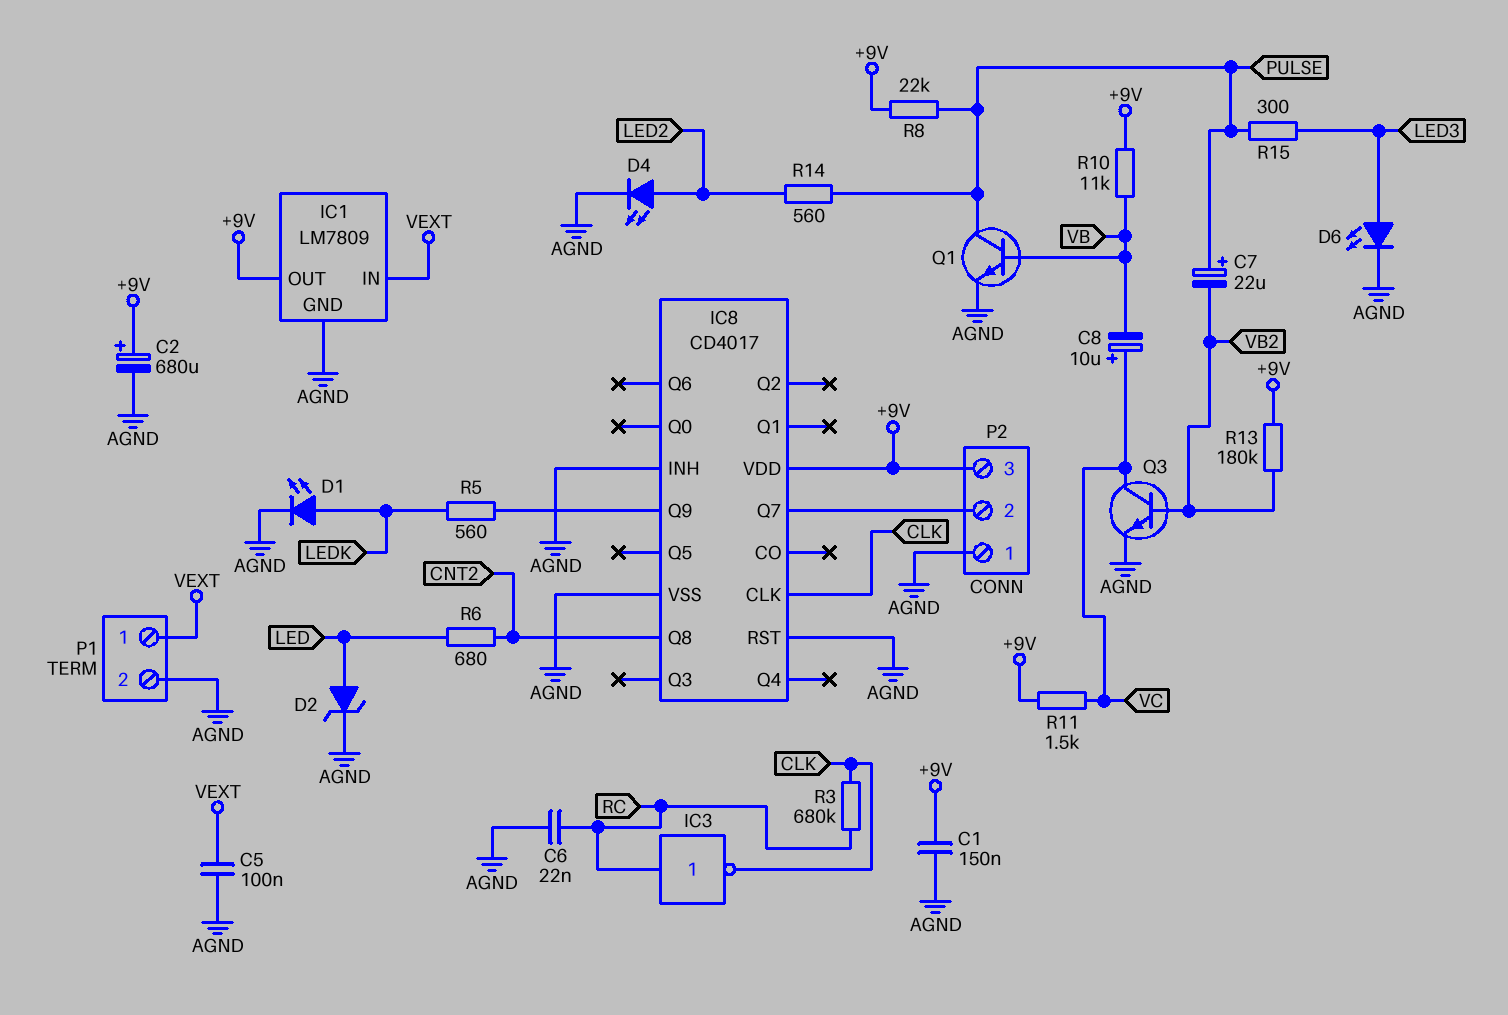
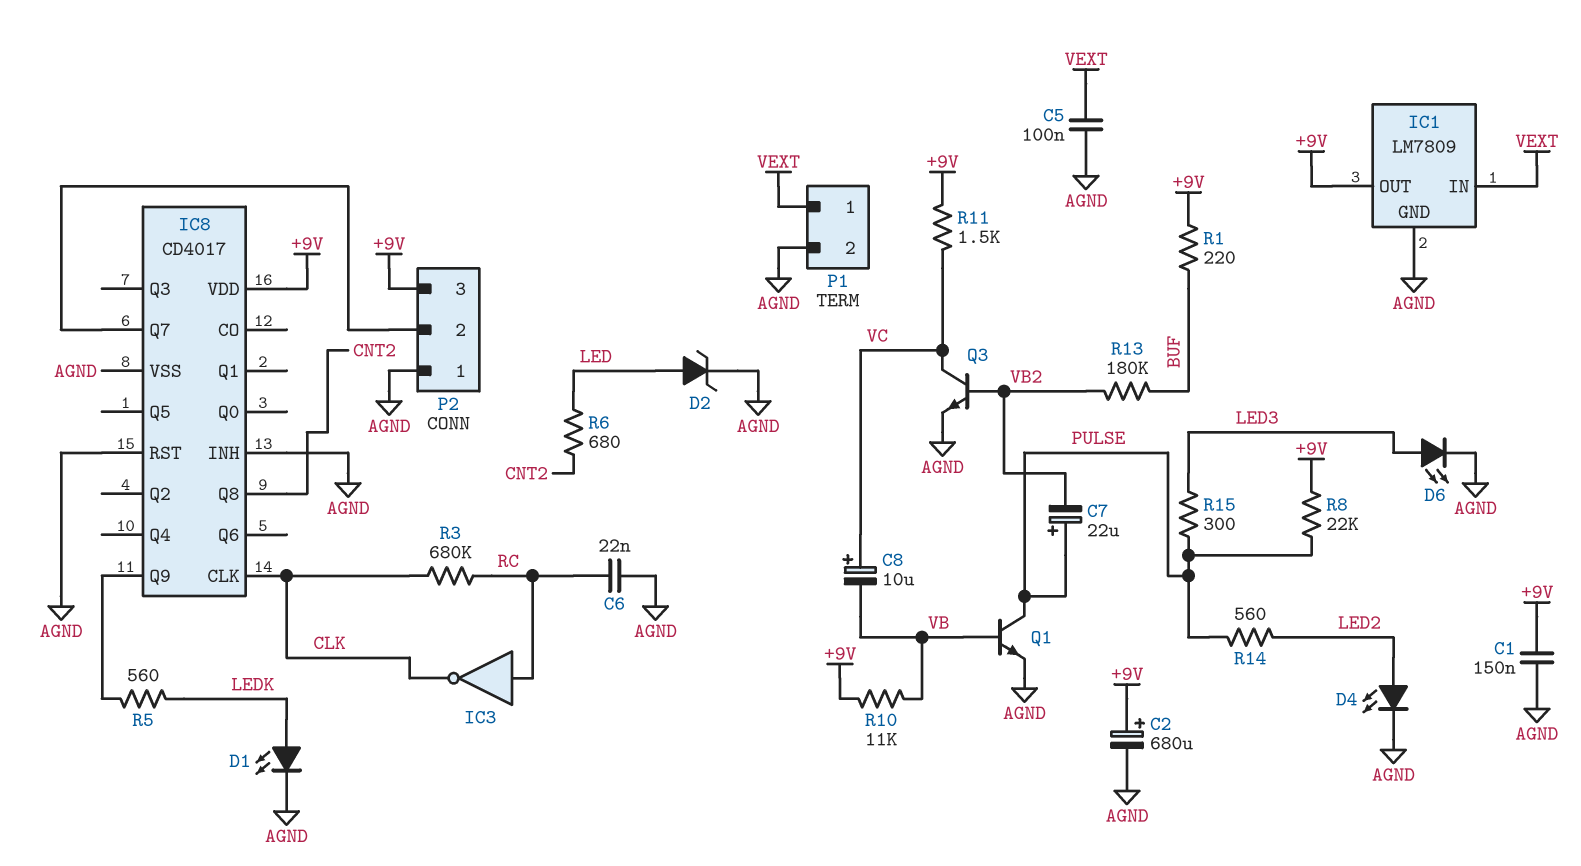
R1: none -> 220 (+9V, BUF)
R13: 180k (+9V, VB2) -> 180k (BUF, VB2)

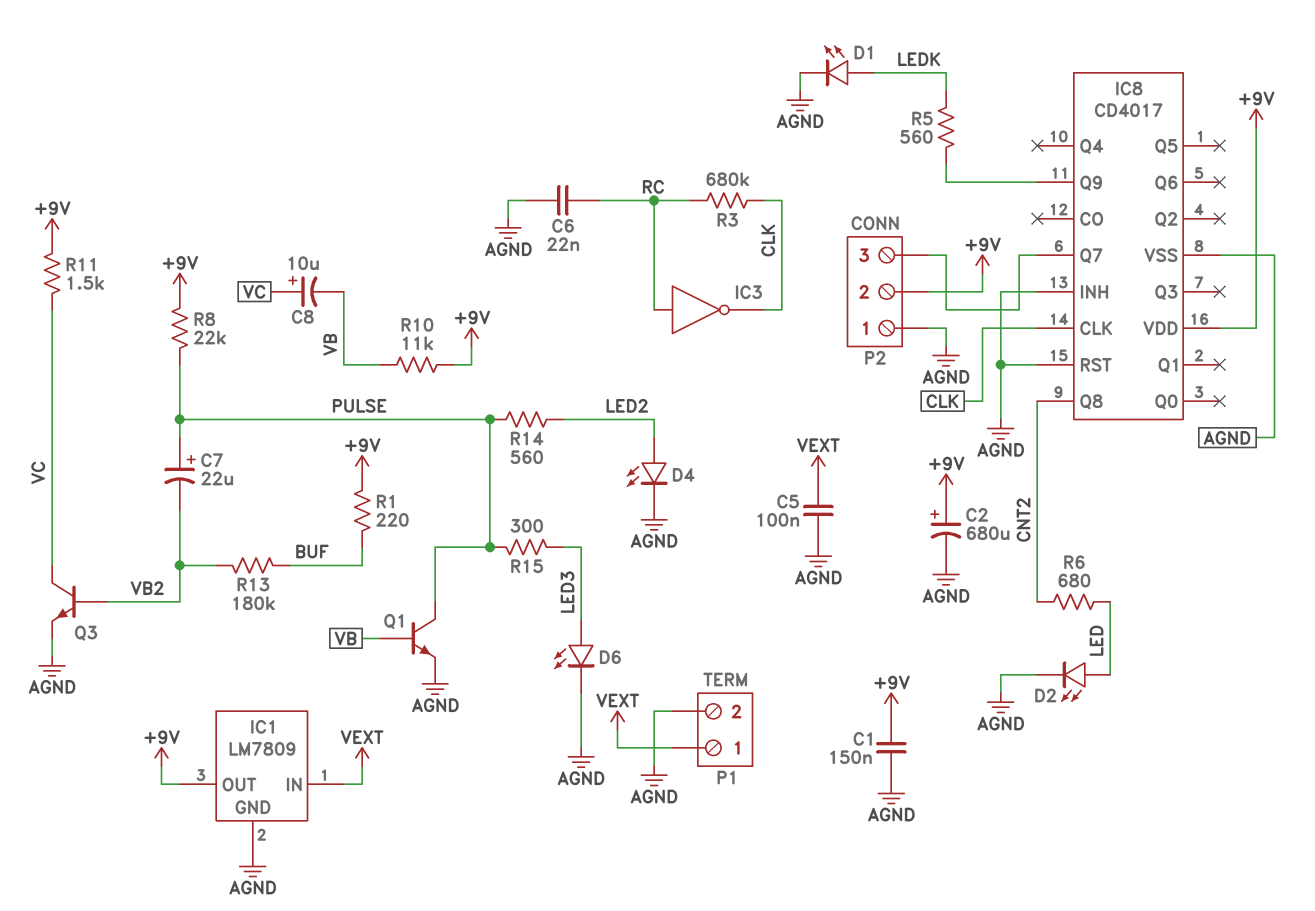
D2: zener (A LED, K AGND) -> LED (A LED, K AGND)
P2 pin 2: IC8/Q7 -> +9V
P2 pin 3: +9V -> IC8/Q7

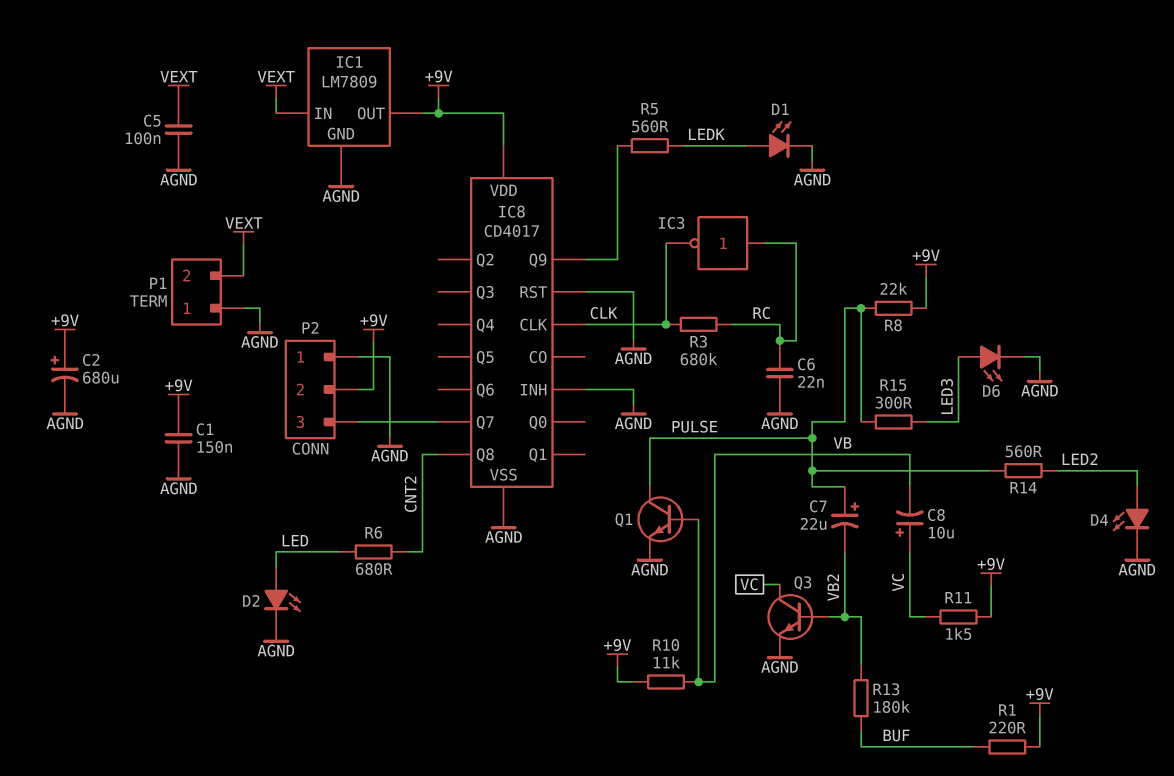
P1 pin 1: VEXT -> AGND
P1 pin 2: AGND -> VEXT

